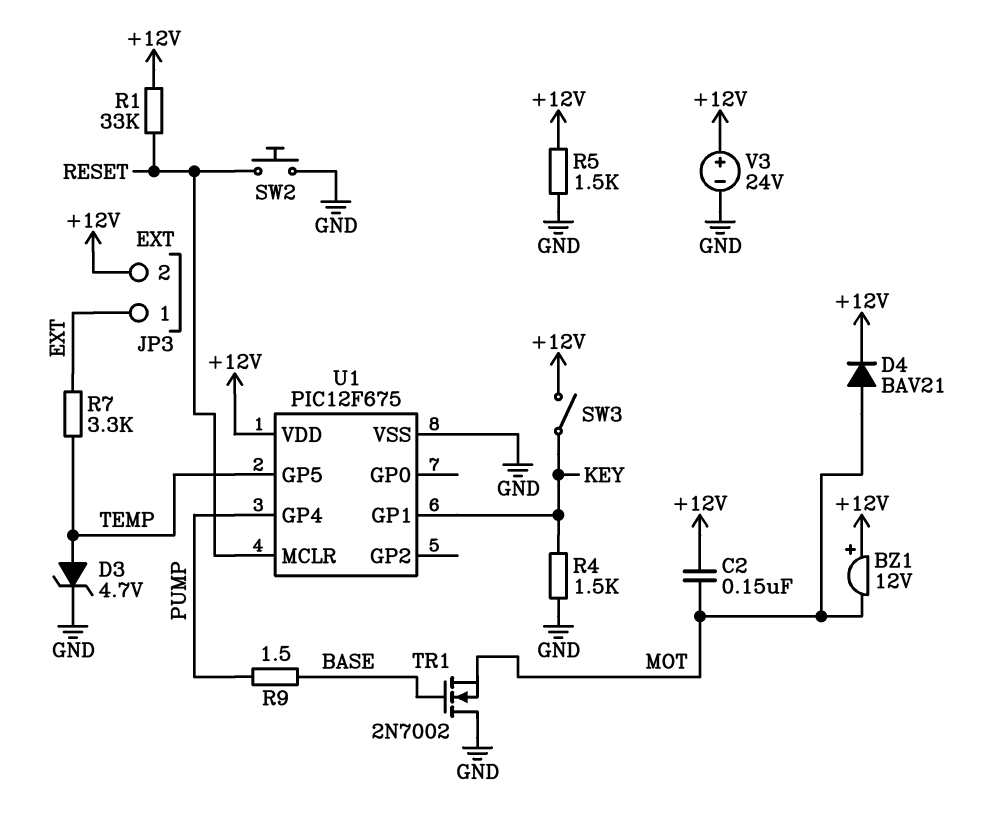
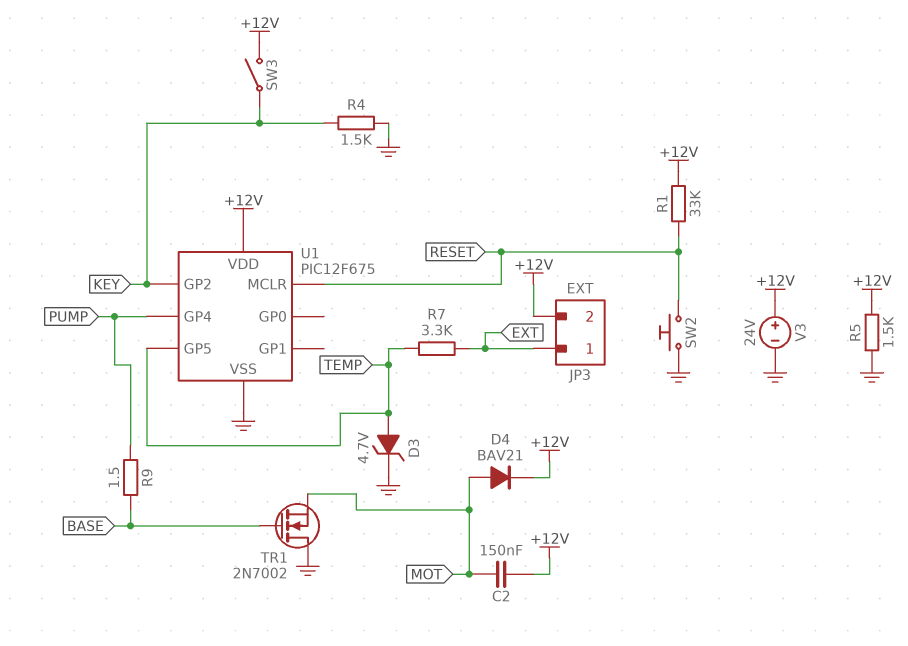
BZ1: buzzer 12V (plus +12V, minus MOT) -> none
U1 pin GP1: KEY -> none
U1 pin GP2: none -> KEY

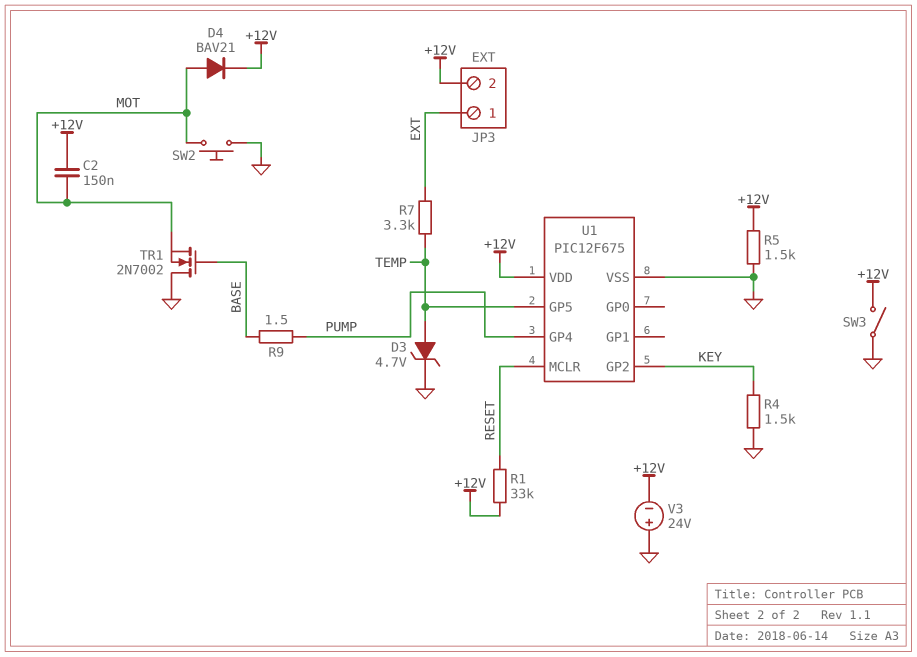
SW2: button (GND, RESET) -> button (GND, MOT)
SW3: switch (+12V, KEY) -> switch (+12V, GND)
V3: 24V (plus +12V, minus GND) -> 24V (plus GND, minus +12V)

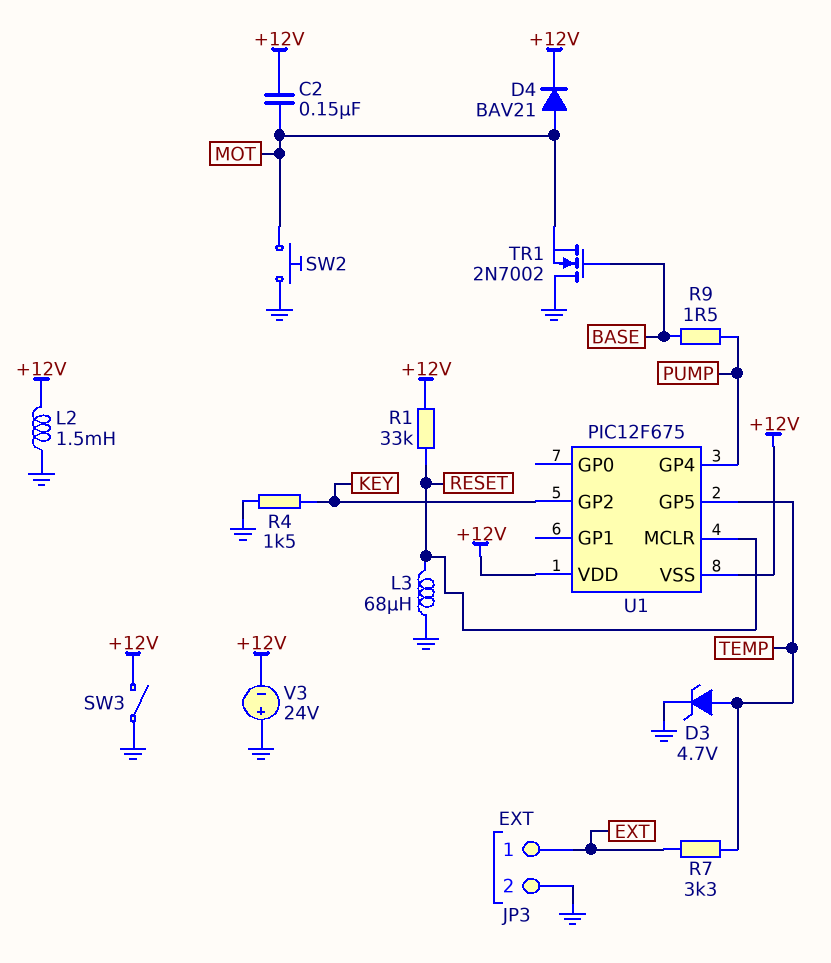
JP3 pin 2: +12V -> GND
L2: none -> 1.5mH (+12V, GND)
L3: none -> 68uH (GND, RESET)
R5: 1.5k (+12V, GND) -> none
U1 pin VSS: GND -> +12V

